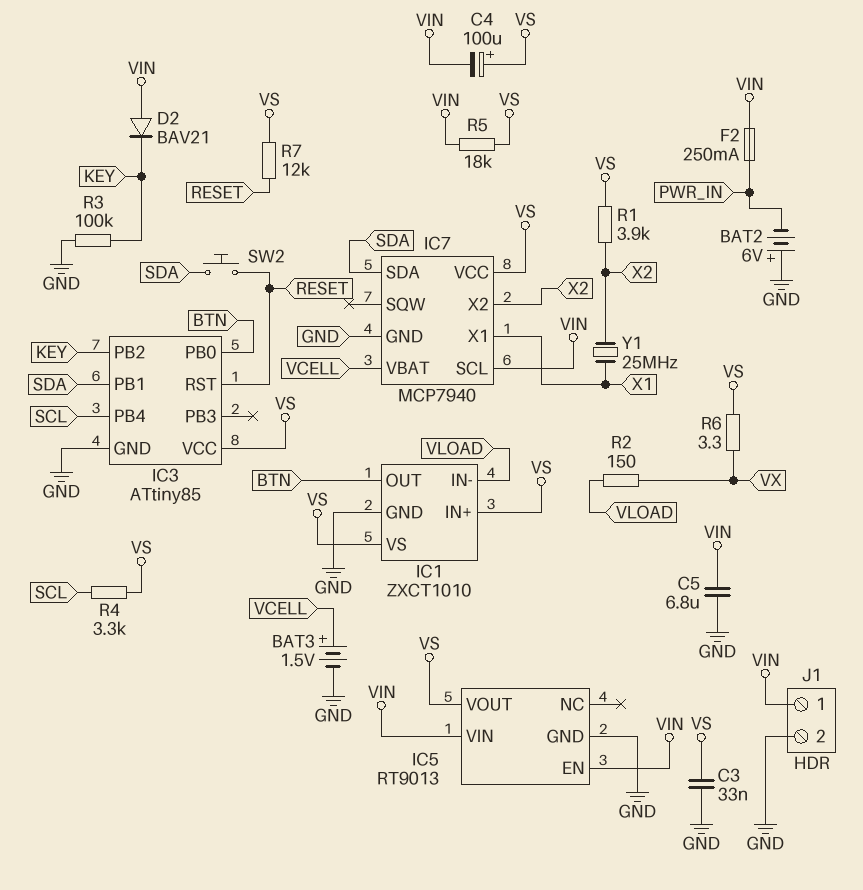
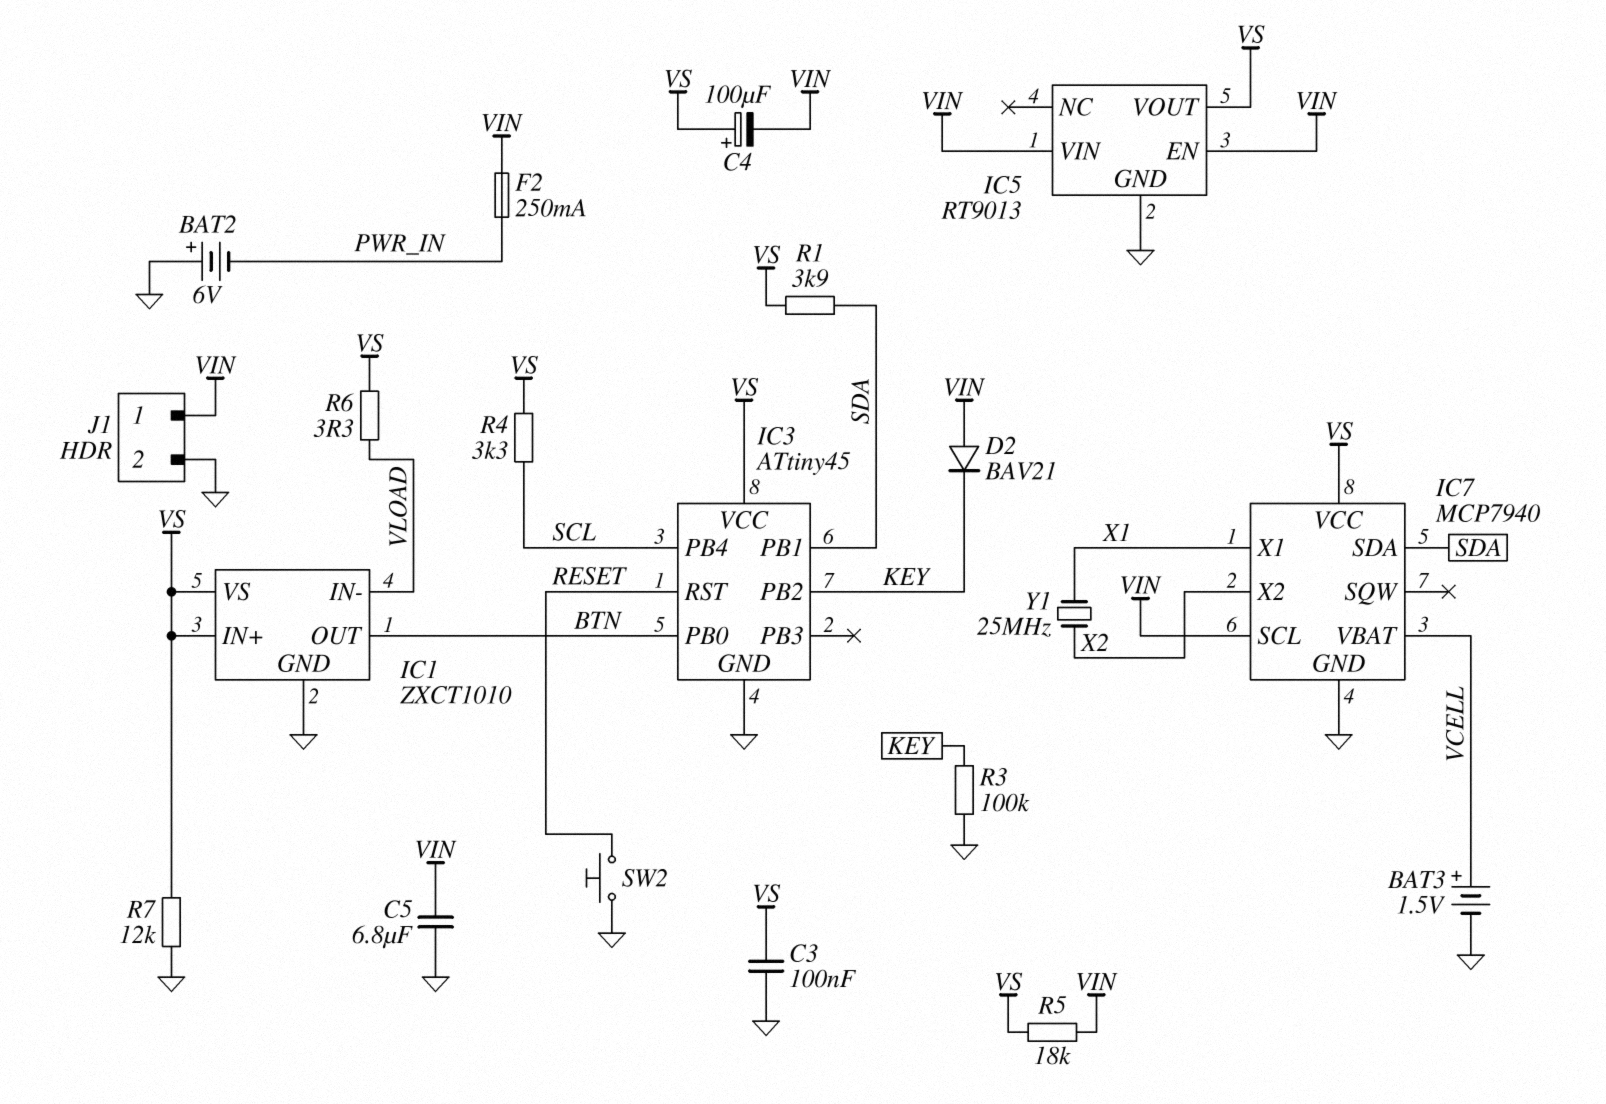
C3: 33nF (GND, VS) -> 100nF (GND, VS)
IC3: ATtiny85 -> ATtiny45
R1: 3.9k (VS, X2) -> 3.9k (SDA, VS)
R2: 150 (VLOAD, VX) -> none
R6: 3.3 (VS, VX) -> 3.3 (VLOAD, VS)
R7: 12k (RESET, VS) -> 12k (GND, VS)
SW2: button (RESET, SDA) -> button (GND, RESET)

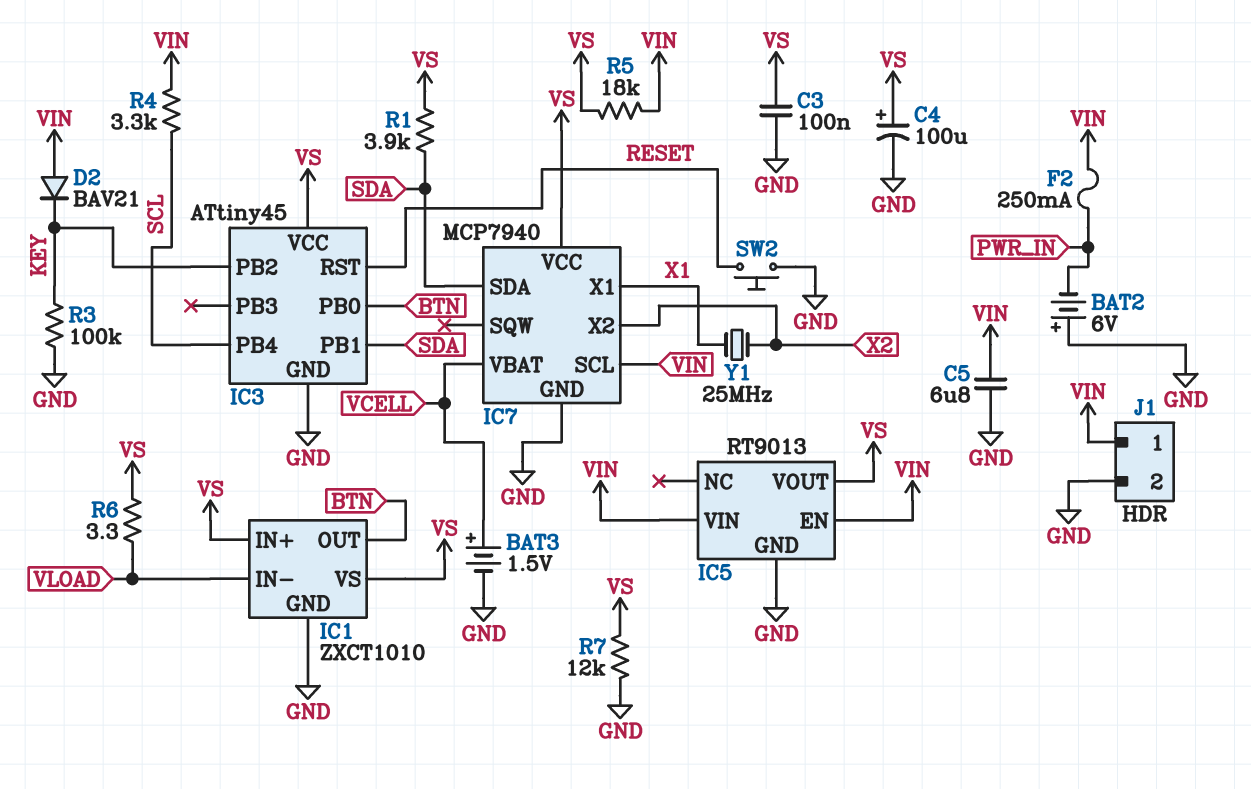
C4: 100uF (plus VS, minus VIN) -> 100uF (plus VS, minus GND)
R4: 3.3k (SCL, VS) -> 3.3k (SCL, VIN)

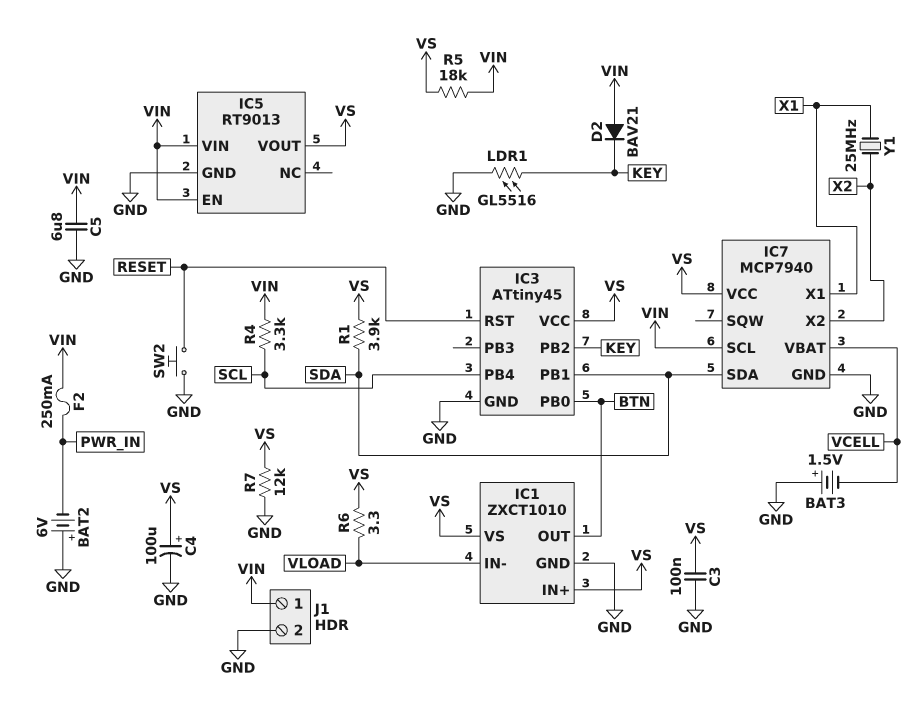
BAT3: 1.5V (plus VCELL, minus GND) -> 1.5V (plus GND, minus VCELL)
LDR1: none -> GL5516 (GND, KEY)
R3: 100k (GND, KEY) -> none

